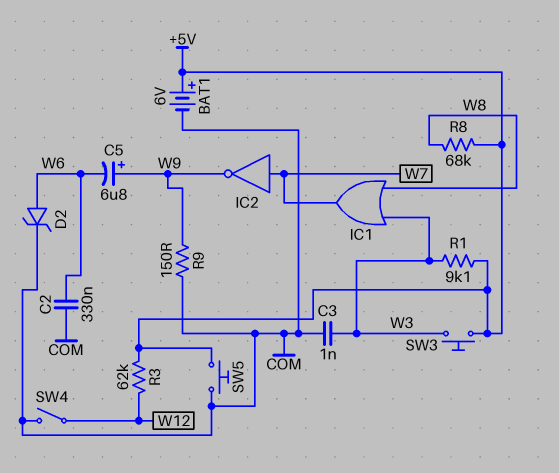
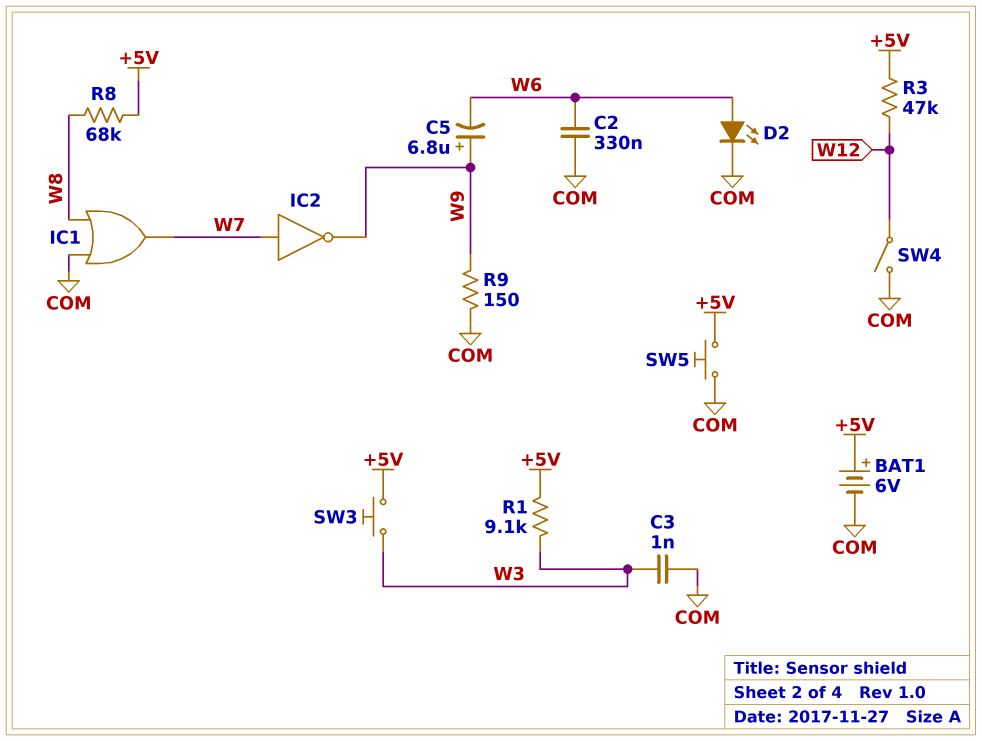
D2: zener (A W6, K COM) -> LED (A W6, K COM)
IC1: OR (in W3, in W8, out W7) -> OR (in COM, in W8, out W7)
R3: 62k (+5V, W12) -> 47k (+5V, W12)

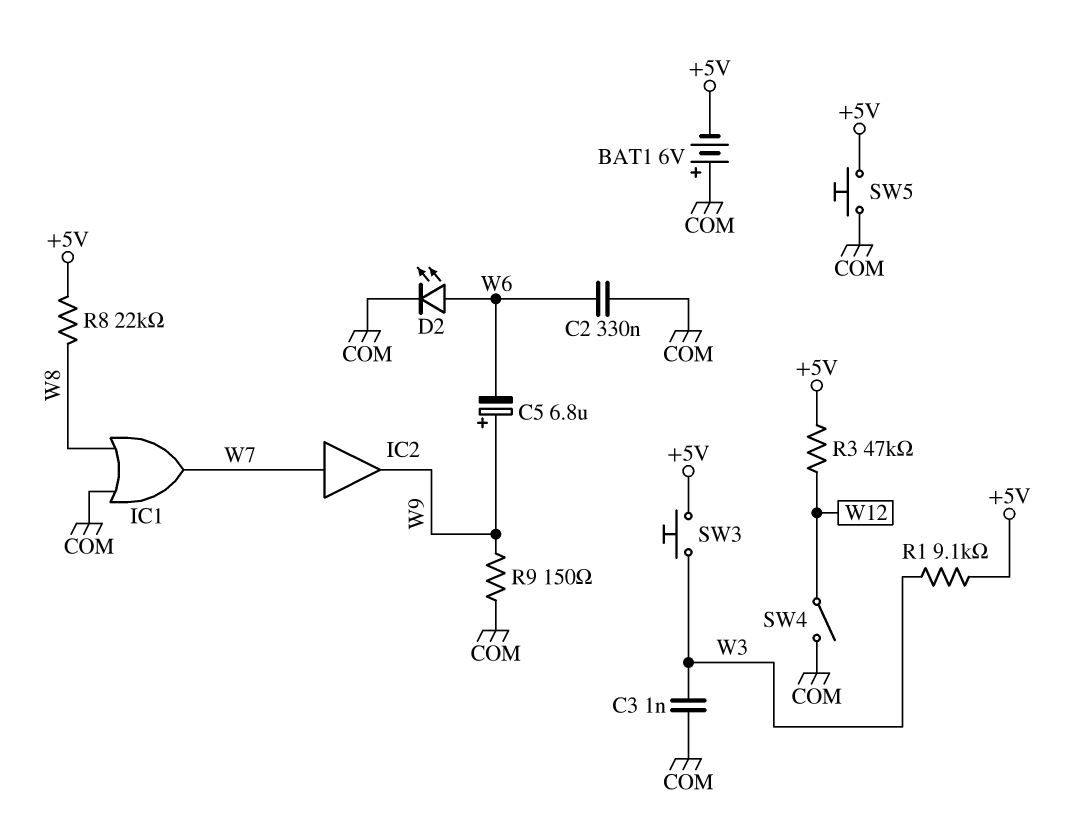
BAT1: 6V (plus +5V, minus COM) -> 6V (plus COM, minus +5V)
IC2: NOT (in W7, out W9) -> buffer (in W7, out W9)
R8: 68k (+5V, W8) -> 22k (+5V, W8)

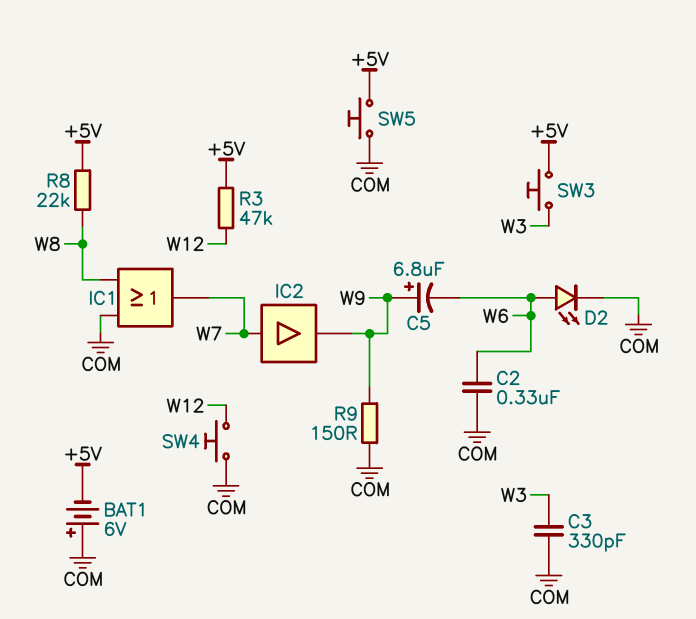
C3: 1nF (COM, W3) -> 330pF (COM, W3)
R1: 9.1k (+5V, W3) -> none
SW4: switch (COM, W12) -> button (COM, W12)

